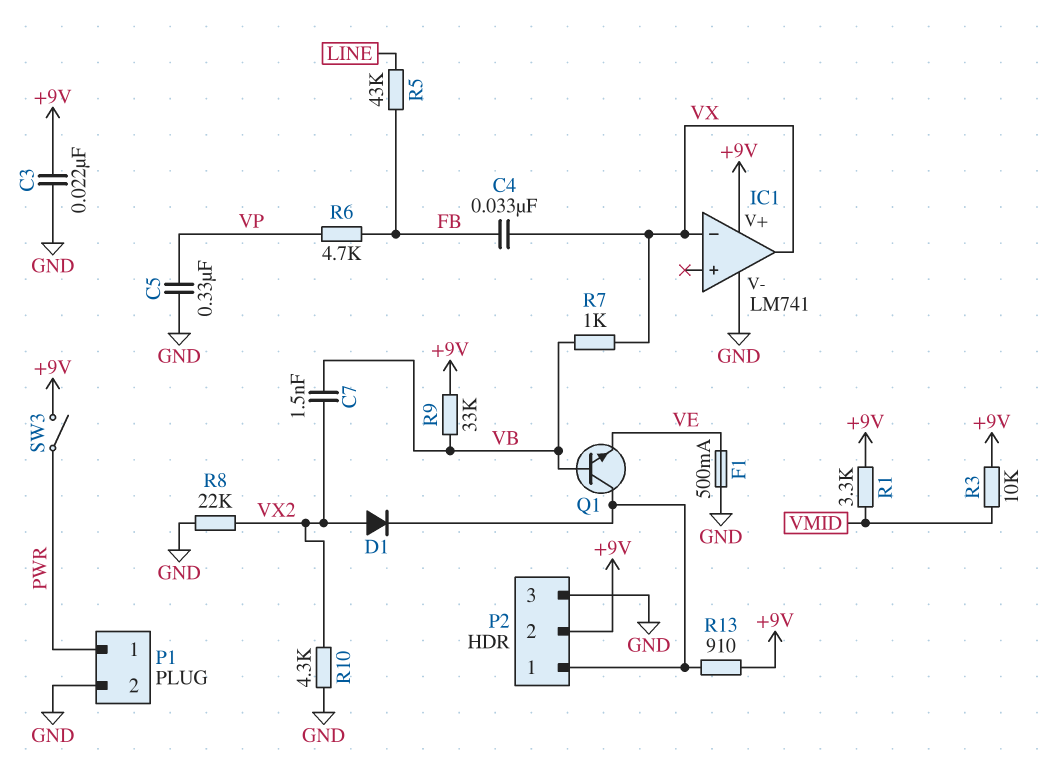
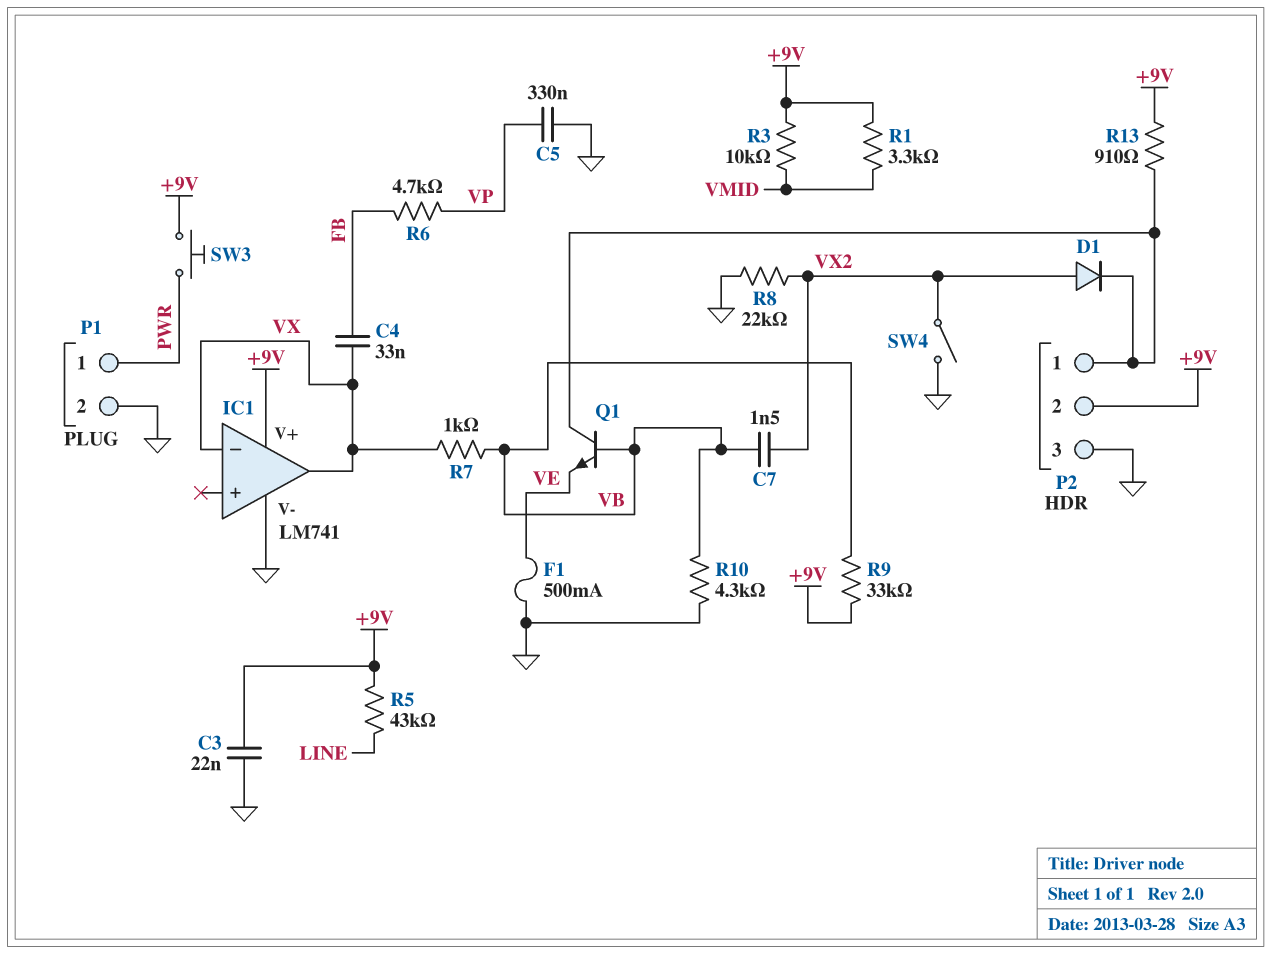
R5: 43k (FB, LINE) -> 43k (+9V, LINE)
R10: 4.3k (GND, VX2) -> 4.3k (GND, VB)
SW3: switch (+9V, PWR) -> button (+9V, PWR)
SW4: none -> switch (GND, VX2)

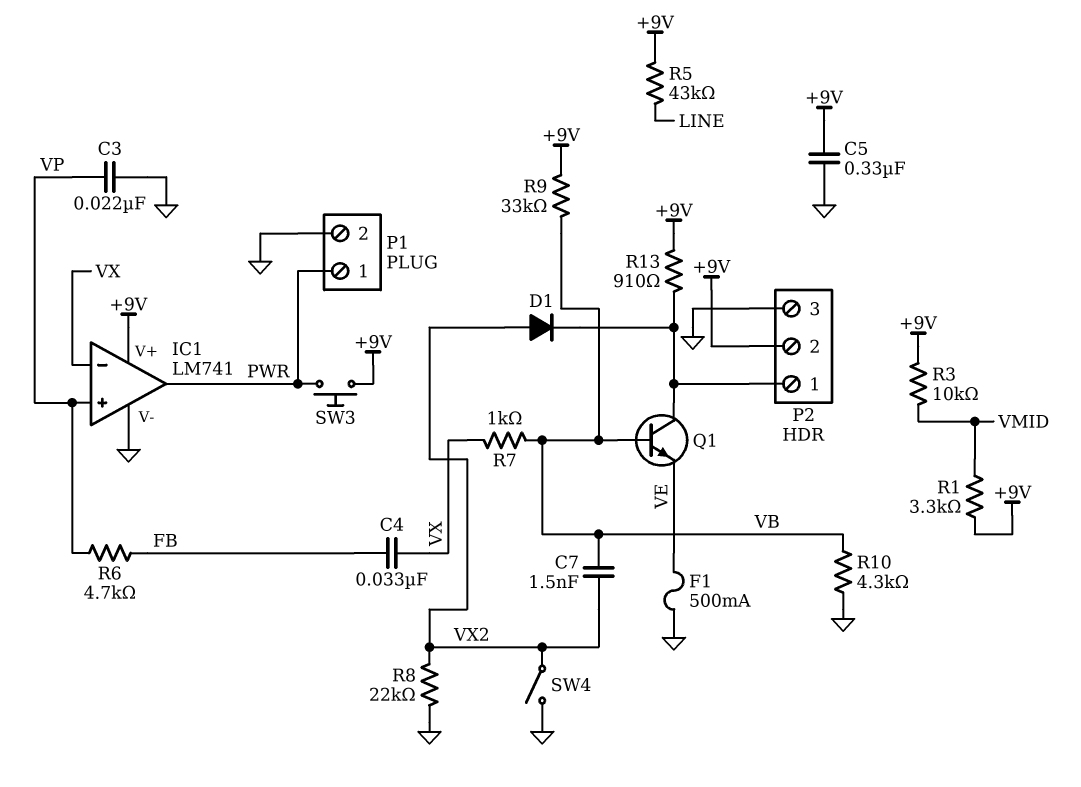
C3: 22nF (+9V, GND) -> 22nF (GND, VP)
C5: 330nF (GND, VP) -> 330nF (+9V, GND)
IC1 pin in+: none -> VP
IC1 pin out: VX -> PWR

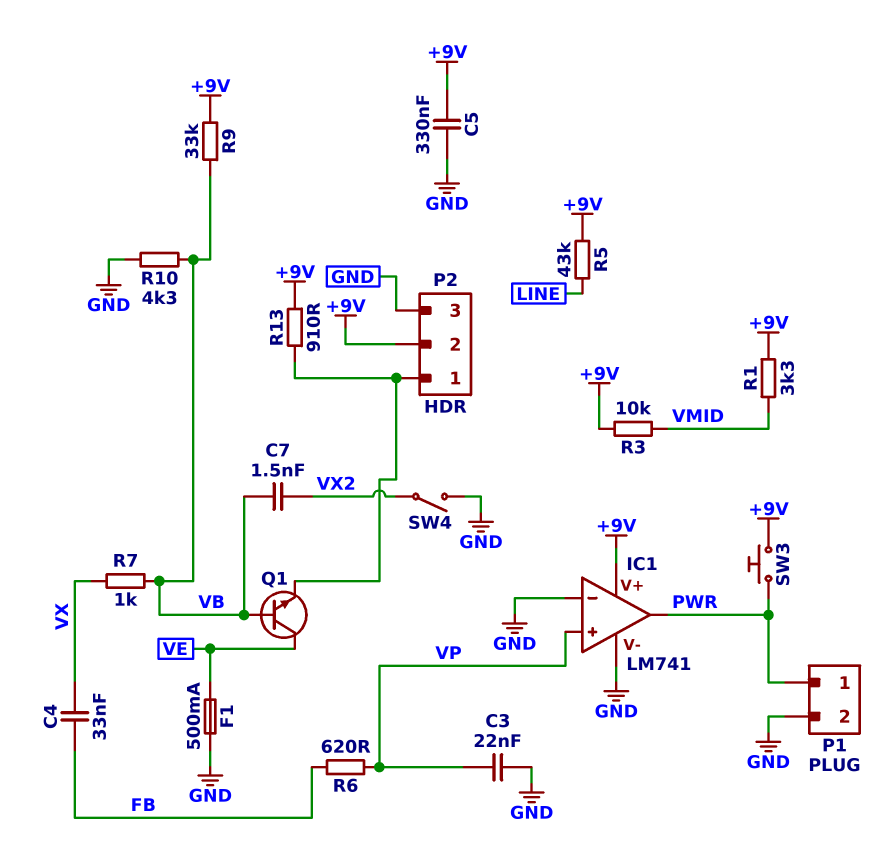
D1: diode (A VX2, K P2/1) -> none
IC1 pin in-: VX -> GND
Q1: NPN (B VB, C P2/1, E VE) -> NPN (B VB, C VE, E P2/1)
R6: 4.7k (FB, VP) -> 620 (FB, VP)
R8: 22k (GND, VX2) -> none

